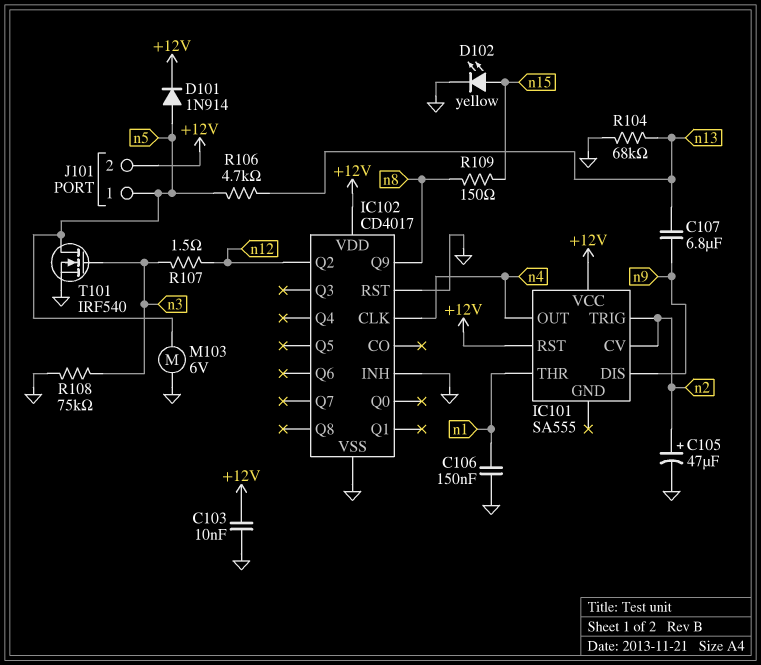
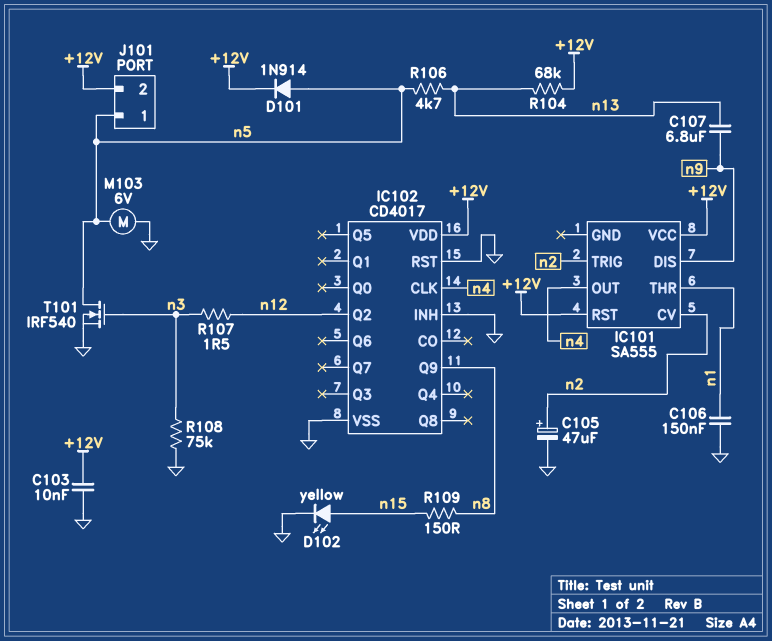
R104: 68k (GND, n13) -> 68k (+12V, n13)

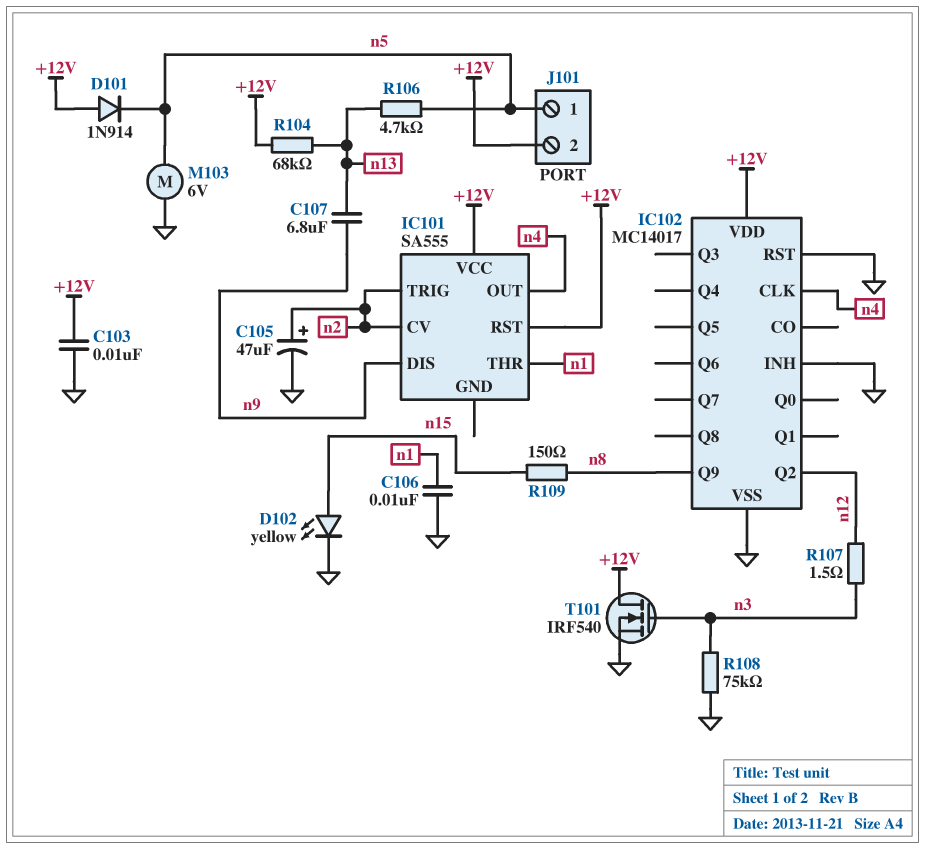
C106: 150nF (GND, n1) -> 10nF (GND, n1)
D101: diode 1N914 (A n5, K +12V) -> diode 1N914 (A +12V, K n5)
IC102: CD4017 -> MC14017
T101: NMOS IRF540 (G n3, D n5, S GND) -> NMOS IRF540 (G n3, D +12V, S GND)

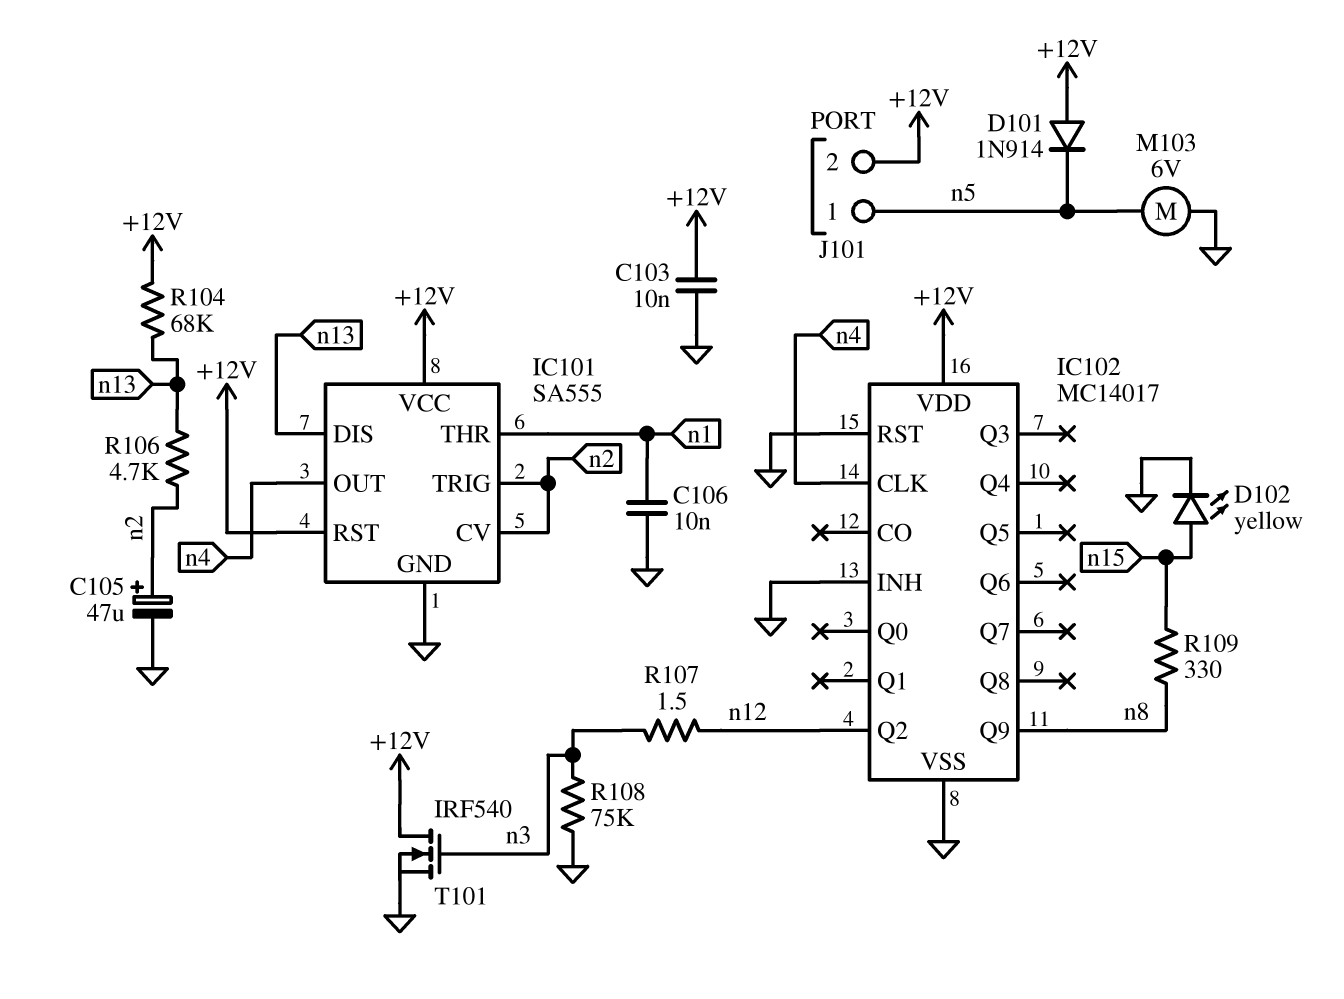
C107: 6.8uF (n9, n13) -> none
IC101 pin DIS: n9 -> n13
IC101 pin GND: none -> GND
R106: 4.7k (n5, n13) -> 4.7k (n2, n13)
R109: 150 (n8, n15) -> 330 (n8, n15)

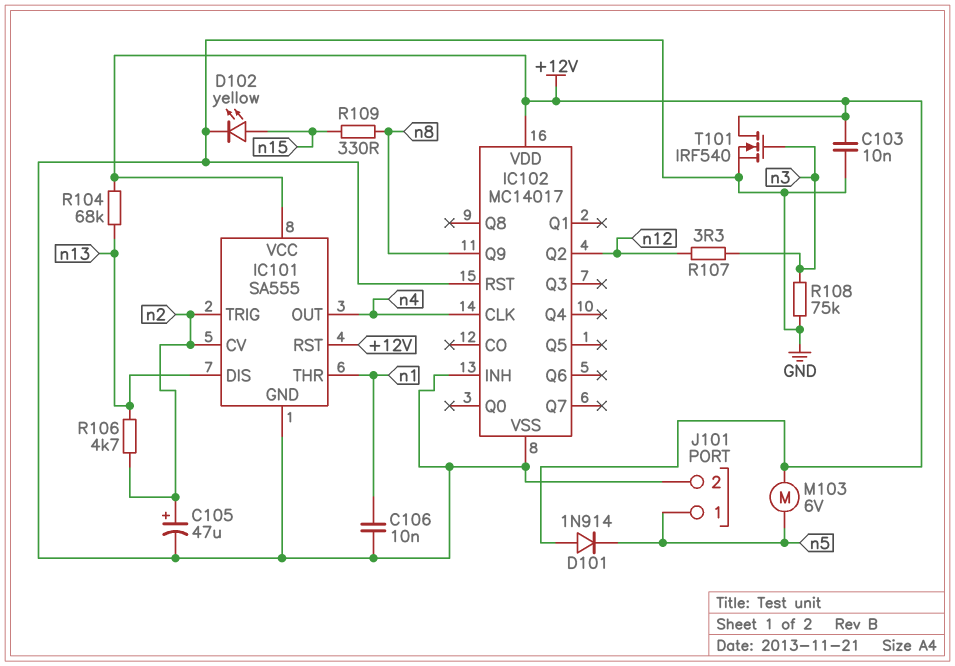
J101 pin 2: +12V -> GND
M103: motor 6V (GND, n5) -> motor 6V (+12V, n5)
R107: 1.5 (n3, n12) -> 3.3 (n3, n12)

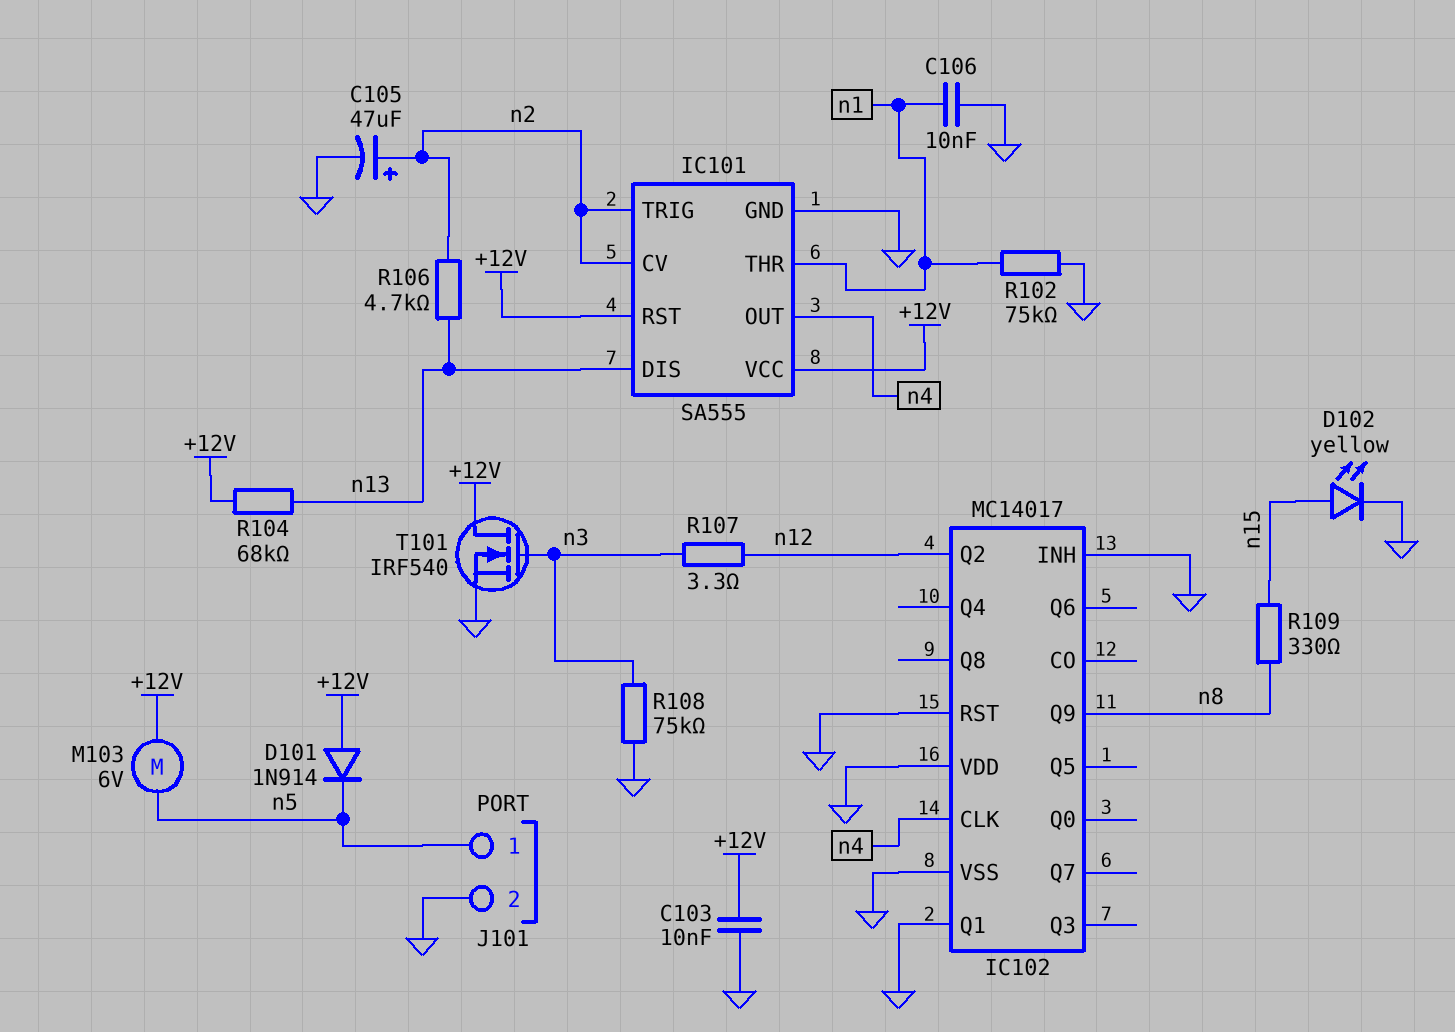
IC102 pin Q1: none -> GND
IC102 pin VDD: +12V -> GND
R102: none -> 75k (GND, n1)

